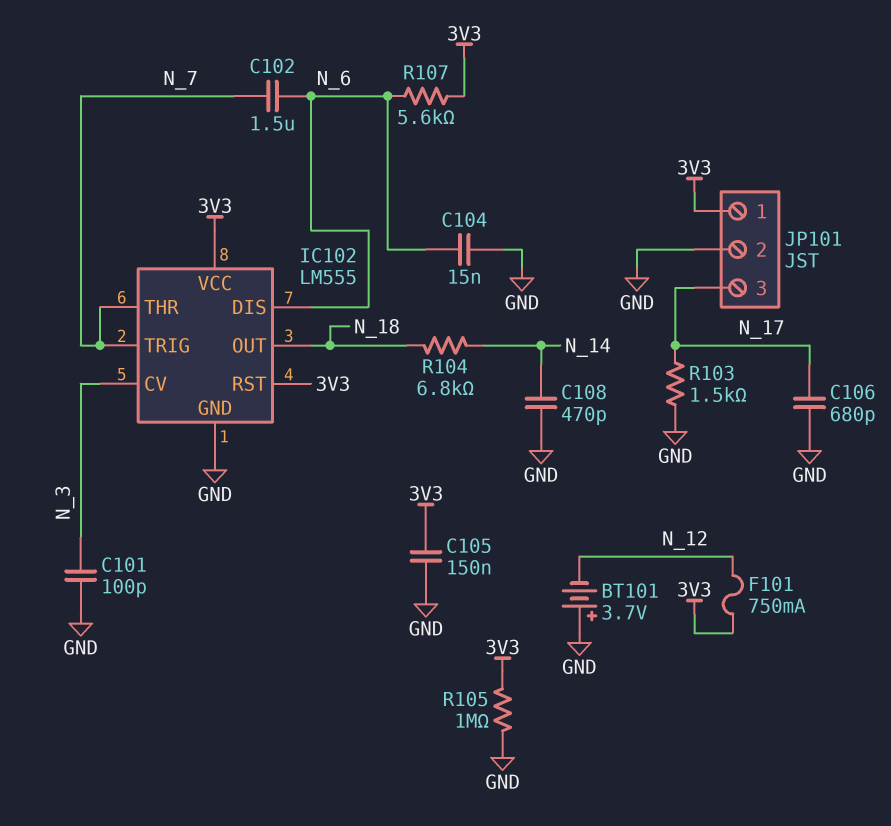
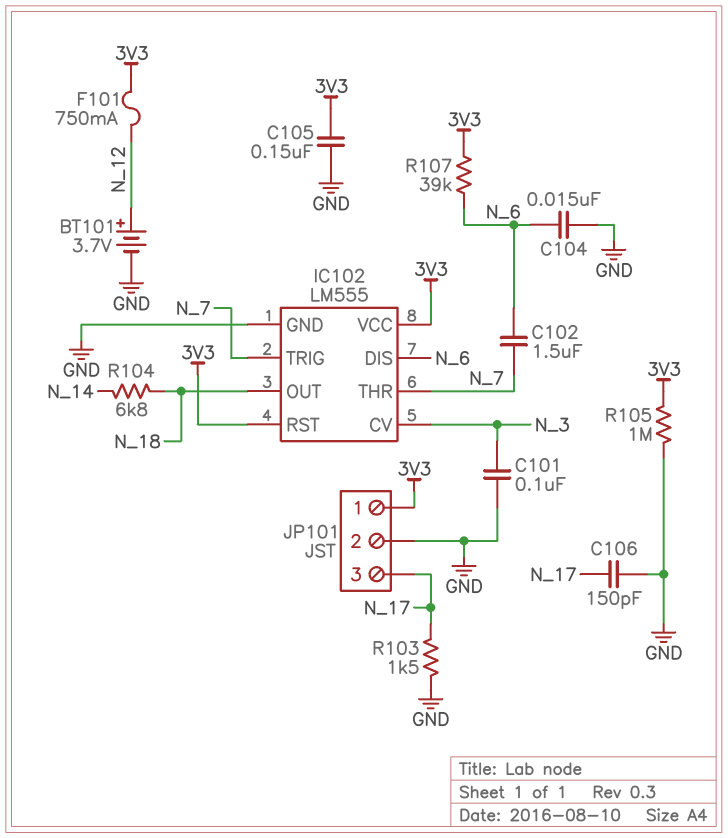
BT101: 3.7V (plus GND, minus N_12) -> 3.7V (plus N_12, minus GND)
C101: 100pF (GND, N_3) -> 100nF (GND, N_3)
C106: 680pF (GND, N_17) -> 150pF (GND, N_17)
C108: 470pF (GND, N_14) -> none
R107: 5.6k (3V3, N_6) -> 39k (3V3, N_6)

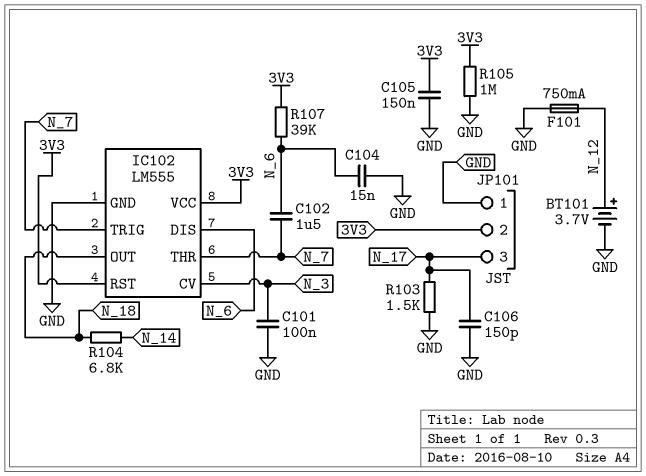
F101: 750mA (3V3, N_12) -> 750mA (GND, N_12)
JP101 pin 1: 3V3 -> GND
JP101 pin 2: GND -> 3V3

